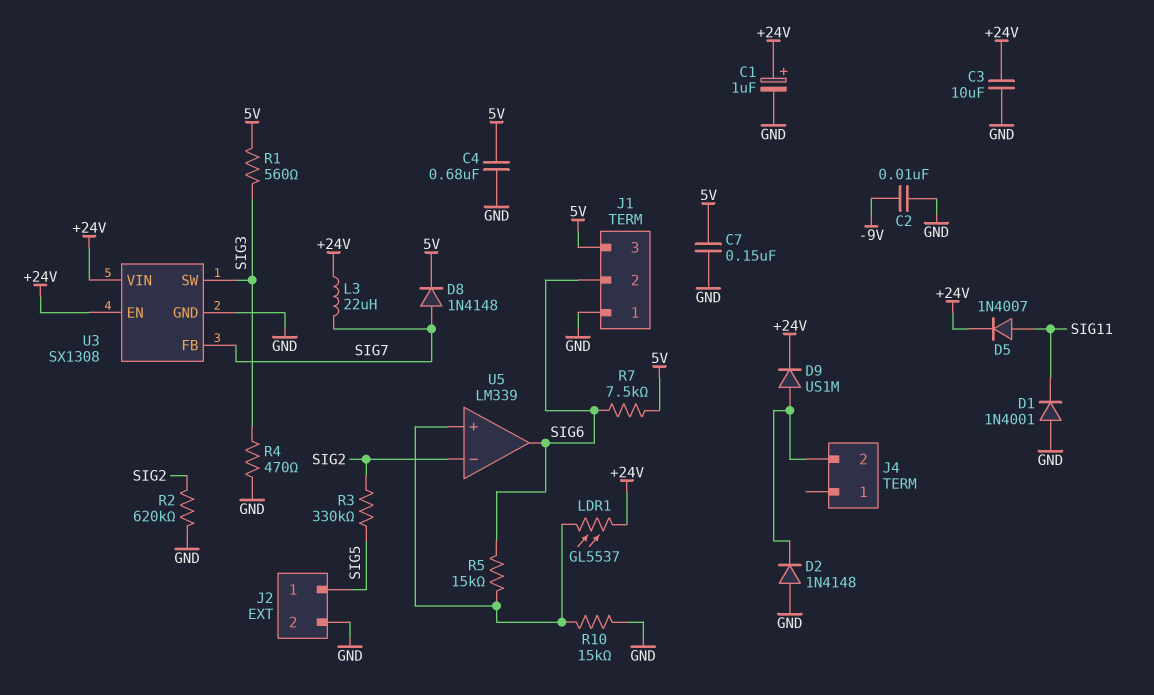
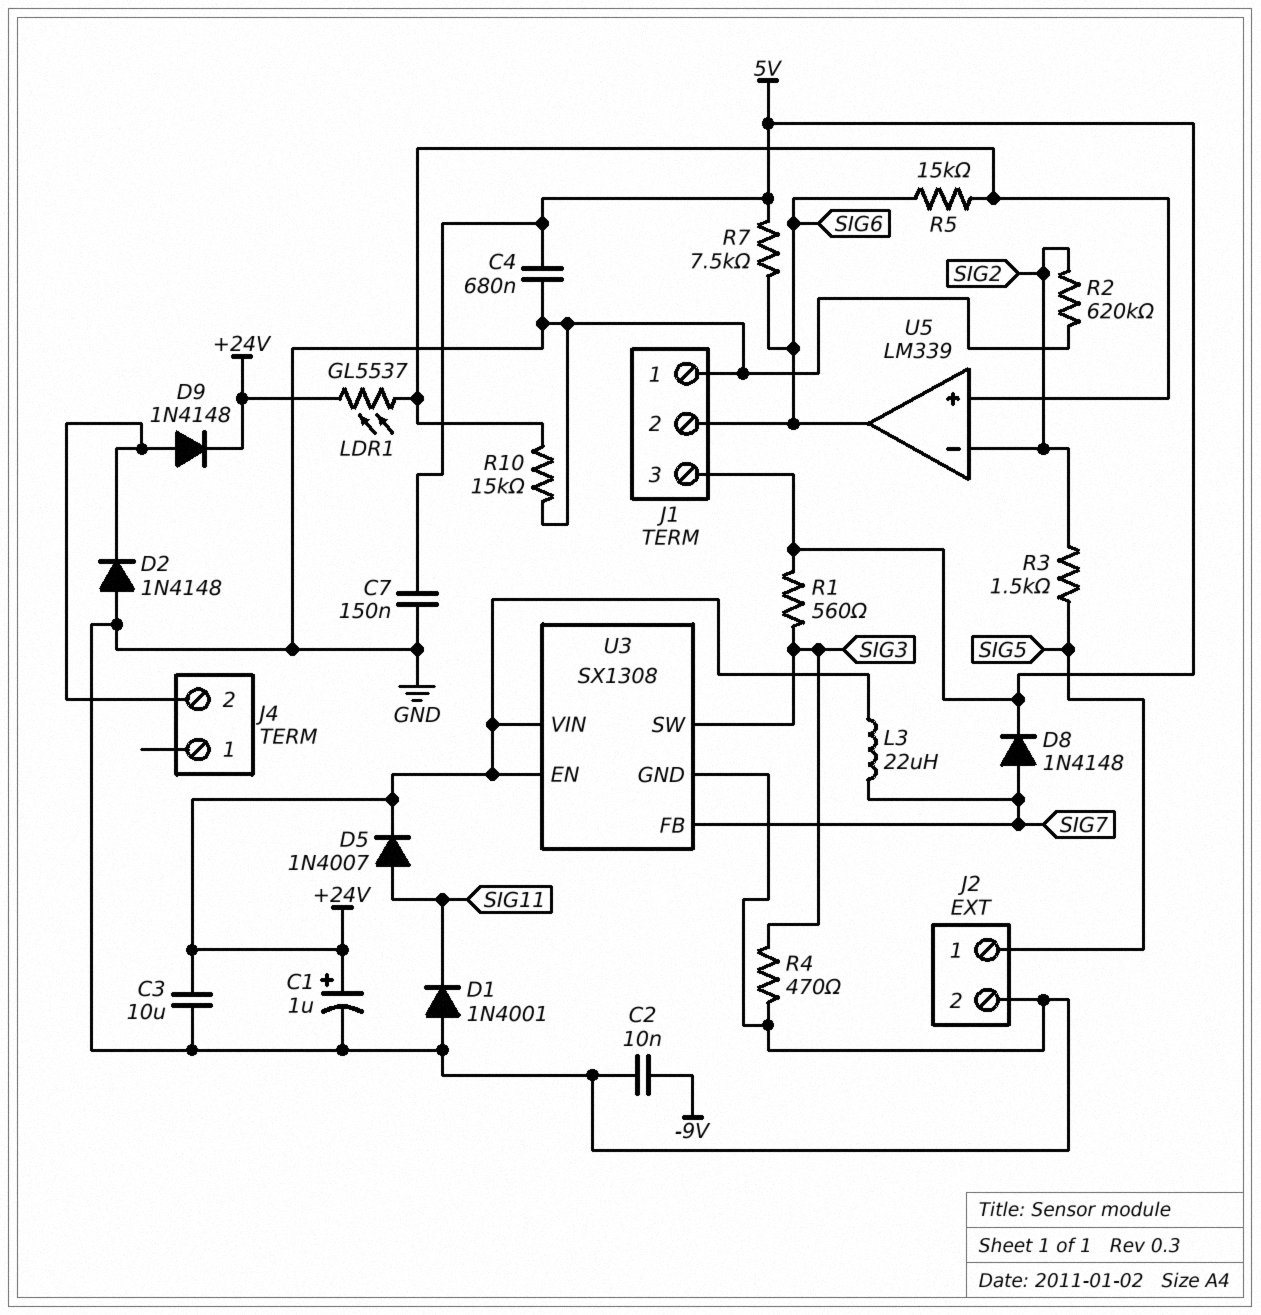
D9: diode US1M (A J4/2, K +24V) -> diode 1N4148 (A J4/2, K +24V)
R3: 330k (SIG2, SIG5) -> 1.5k (SIG2, SIG5)

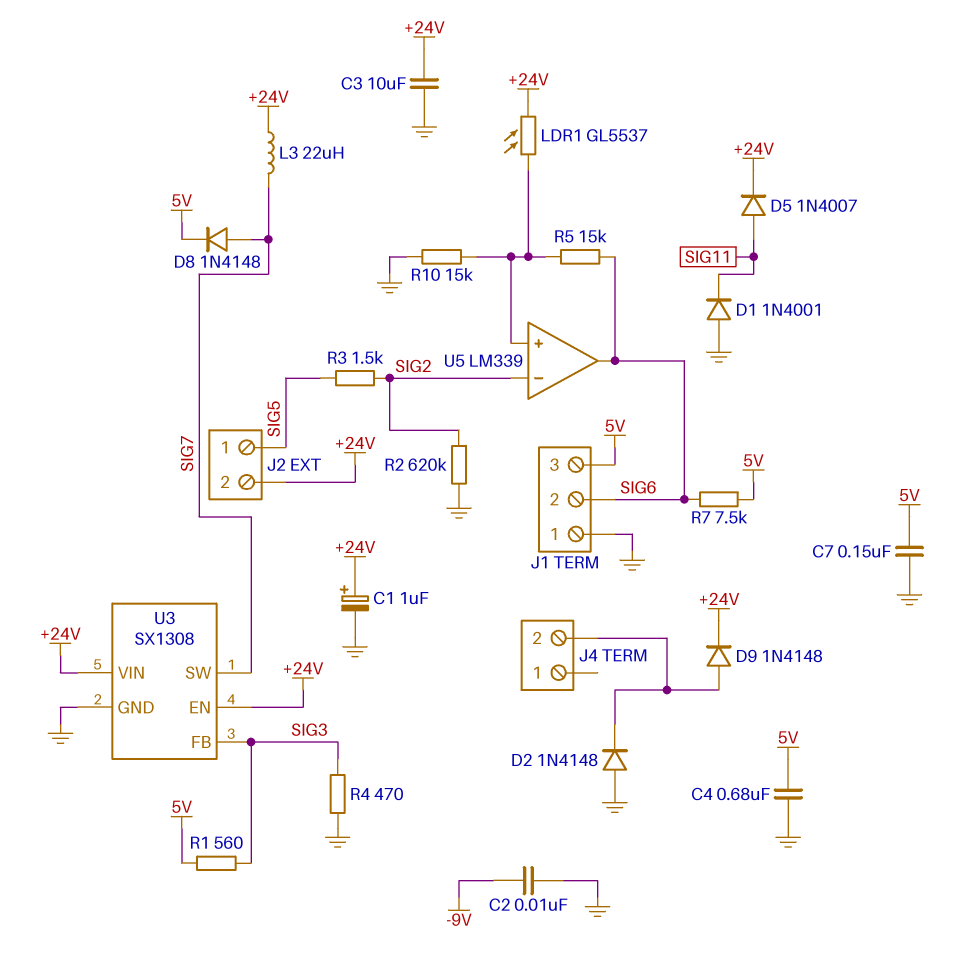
J2 pin 2: GND -> +24V
U3 pin FB: SIG7 -> SIG3
U3 pin SW: SIG3 -> SIG7

